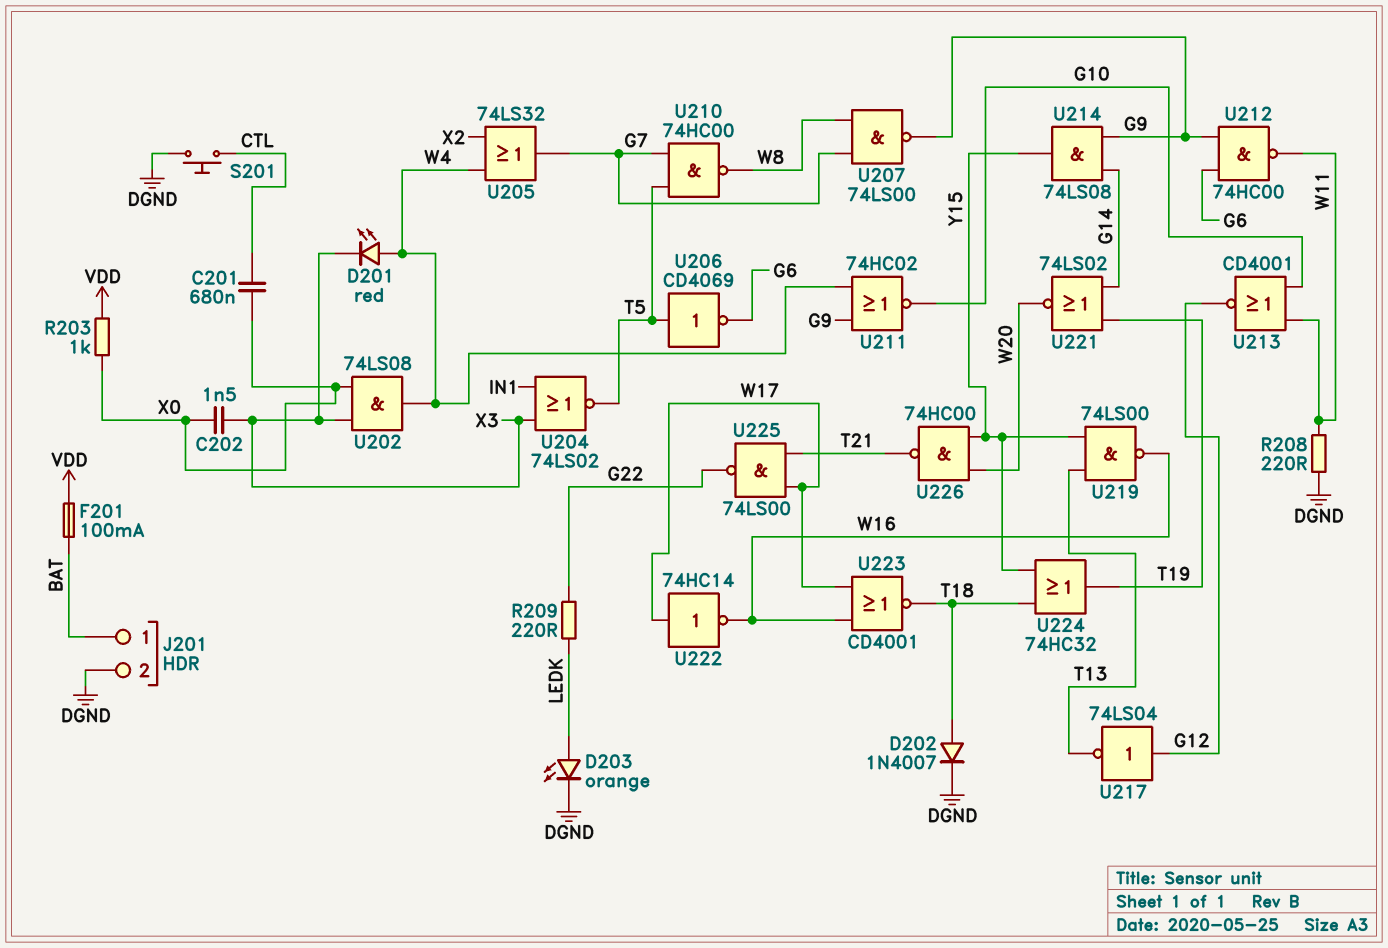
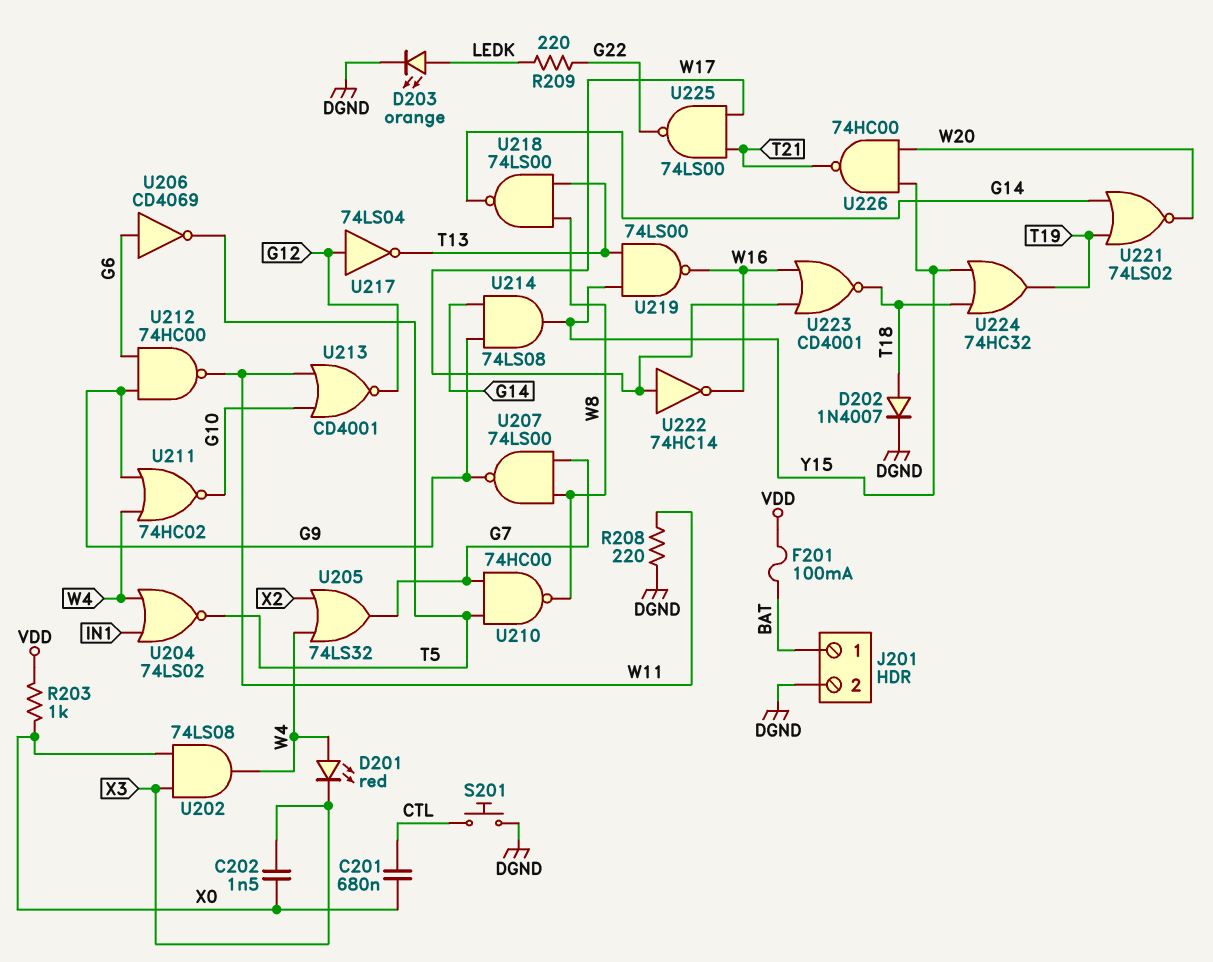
U204: NOR 74LS02 (in IN1, in X3, out T5) -> NOR 74LS02 (in IN1, in W4, out T5)
U206: NOT CD4069 (in T5, out G6) -> NOT CD4069 (in G6, out T5)
U218: none -> NAND 74LS00 (in T13, in W8, out G14)

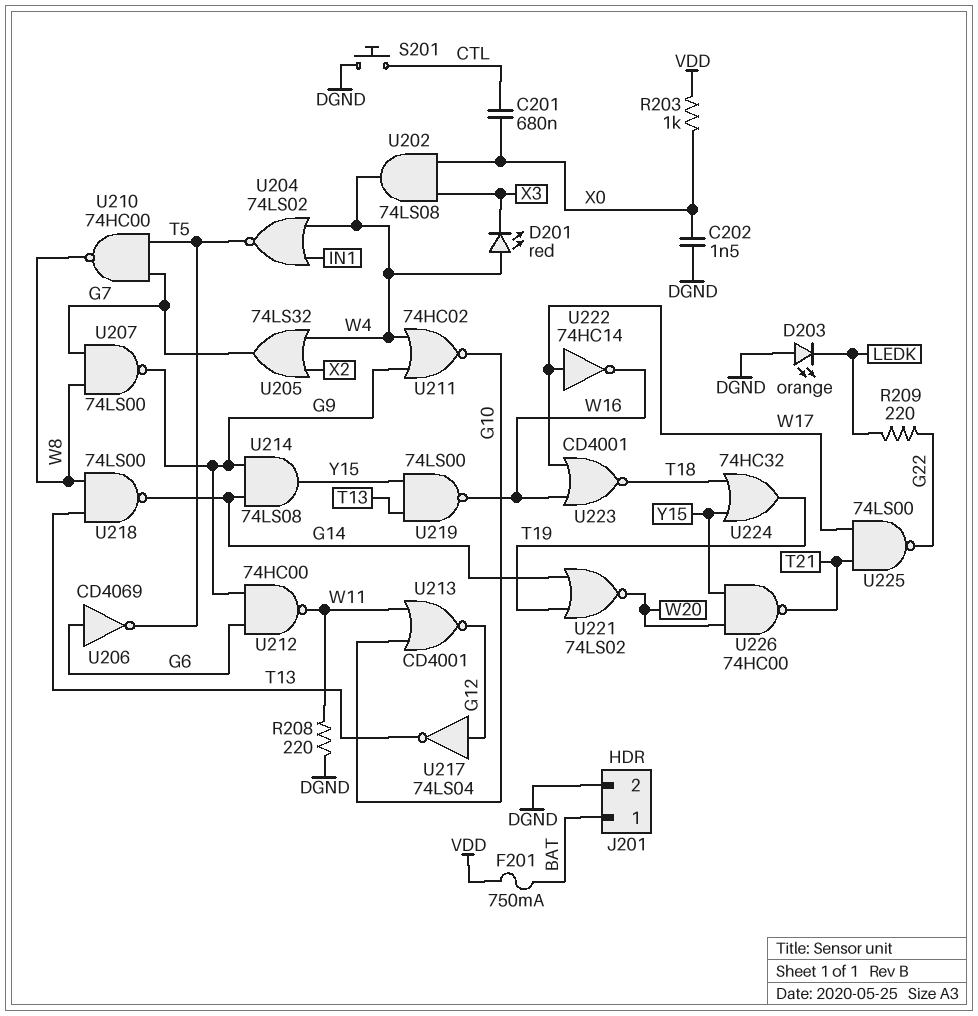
C202: 1.5nF (X0, X3) -> 1.5nF (DGND, X0)
D202: diode 1N4007 (A T18, K DGND) -> none
D203: LED orange (A LEDK, K DGND) -> LED orange (A DGND, K LEDK)
F201: 100mA (BAT, VDD) -> 750mA (BAT, VDD)

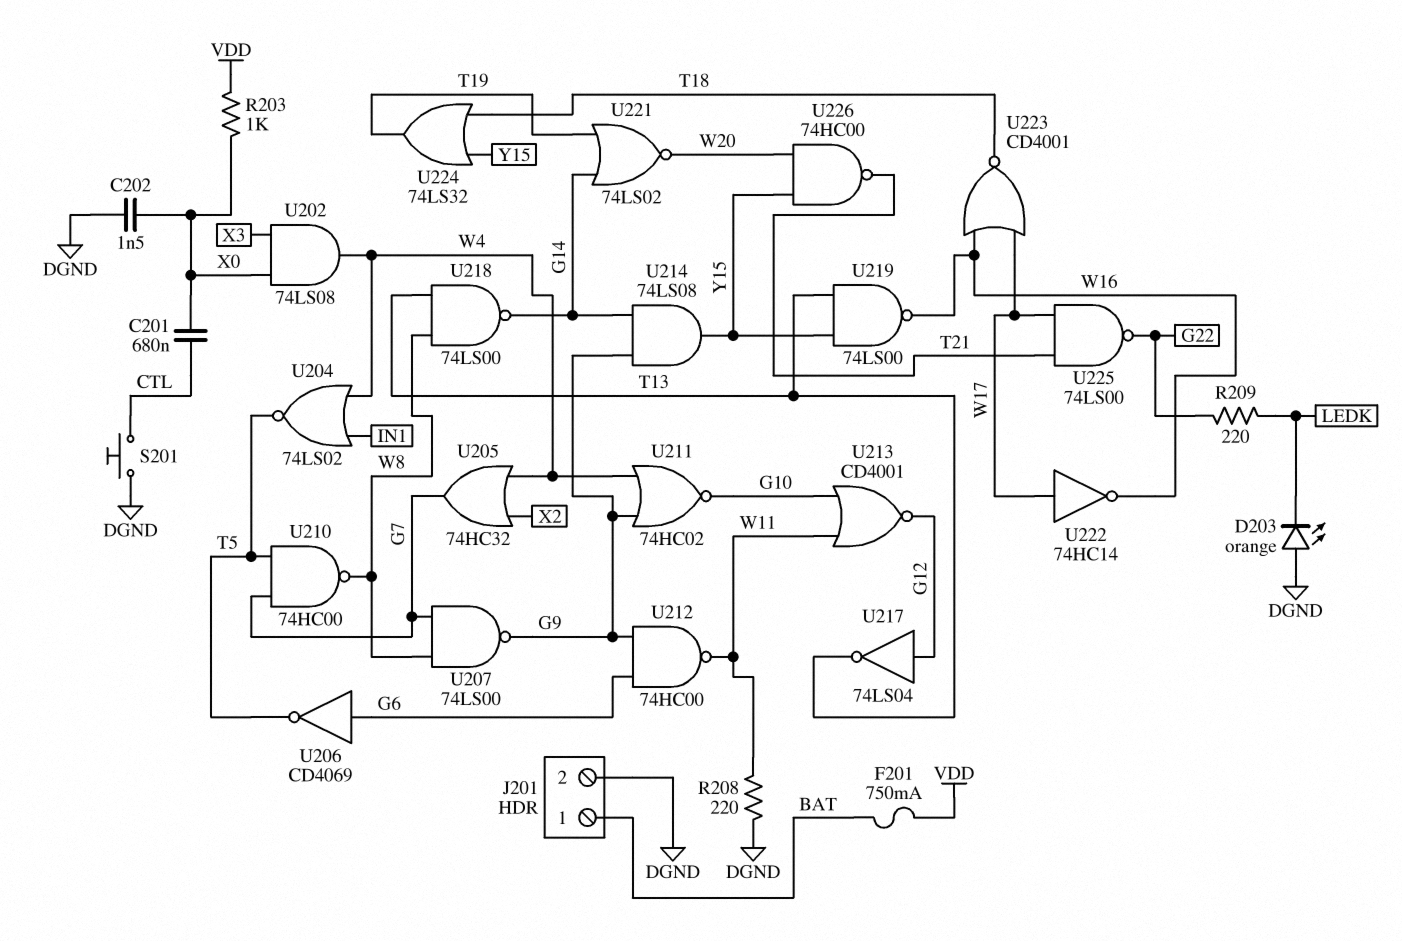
D201: LED red (A W4, K X3) -> none
U205: OR 74LS32 (in W4, in X2, out G7) -> OR 74HC32 (in W4, in X2, out G7)
U224: OR 74HC32 (in T18, in Y15, out T19) -> OR 74LS32 (in T18, in Y15, out T19)

